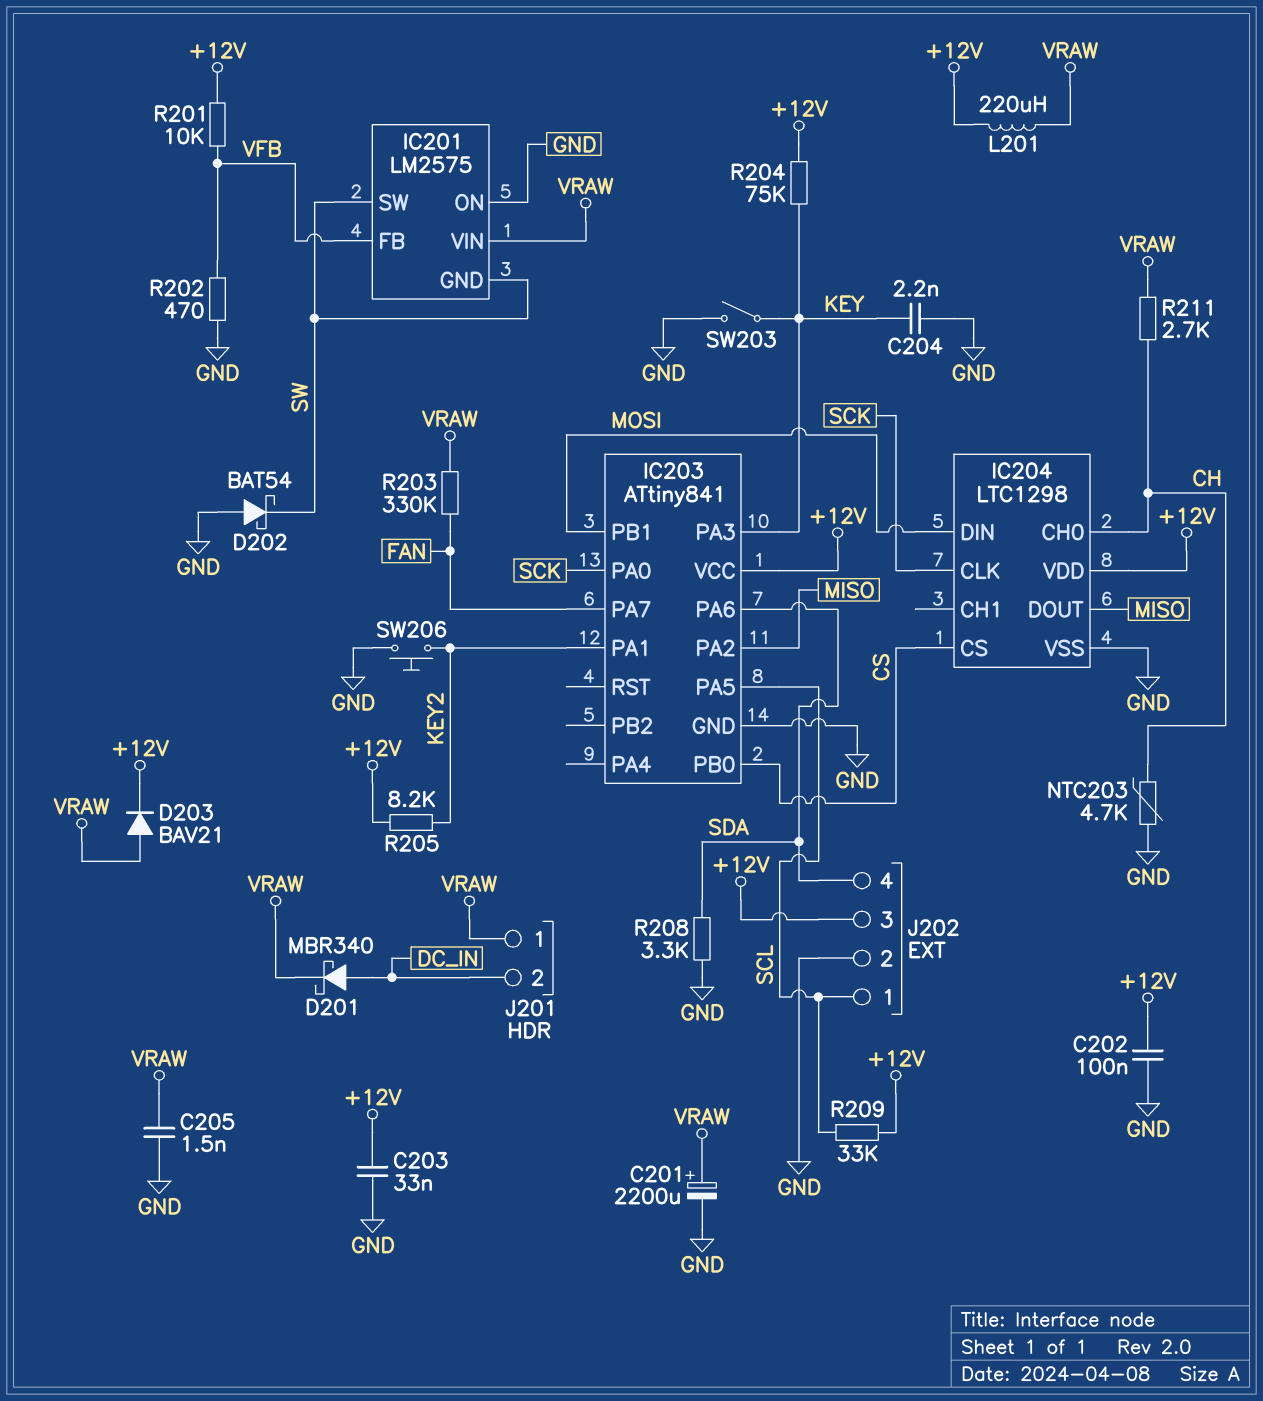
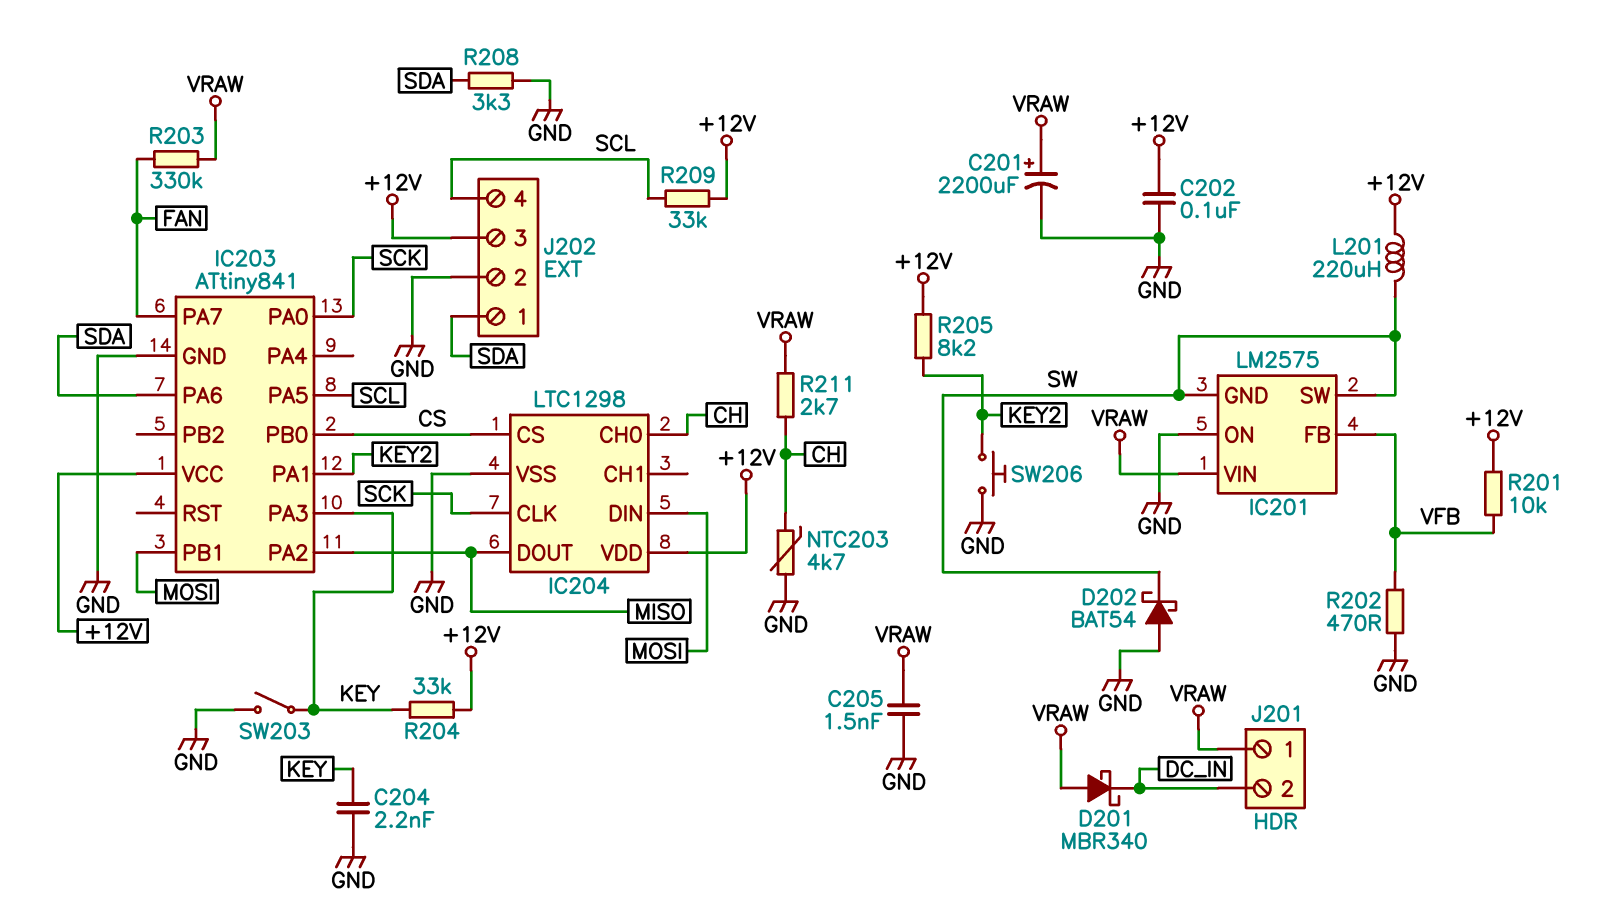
C203: 33nF (+12V, GND) -> none
D201: schottky MBR340 (A DC_IN, K VRAW) -> schottky MBR340 (A VRAW, K DC_IN)
D203: diode BAV21 (A VRAW, K +12V) -> none
J202 pin 1: SCL -> SDA
J202 pin 4: SDA -> SCL
L201: 220uH (+12V, VRAW) -> 220uH (+12V, SW)
R204: 75k (+12V, KEY) -> 33k (+12V, KEY)

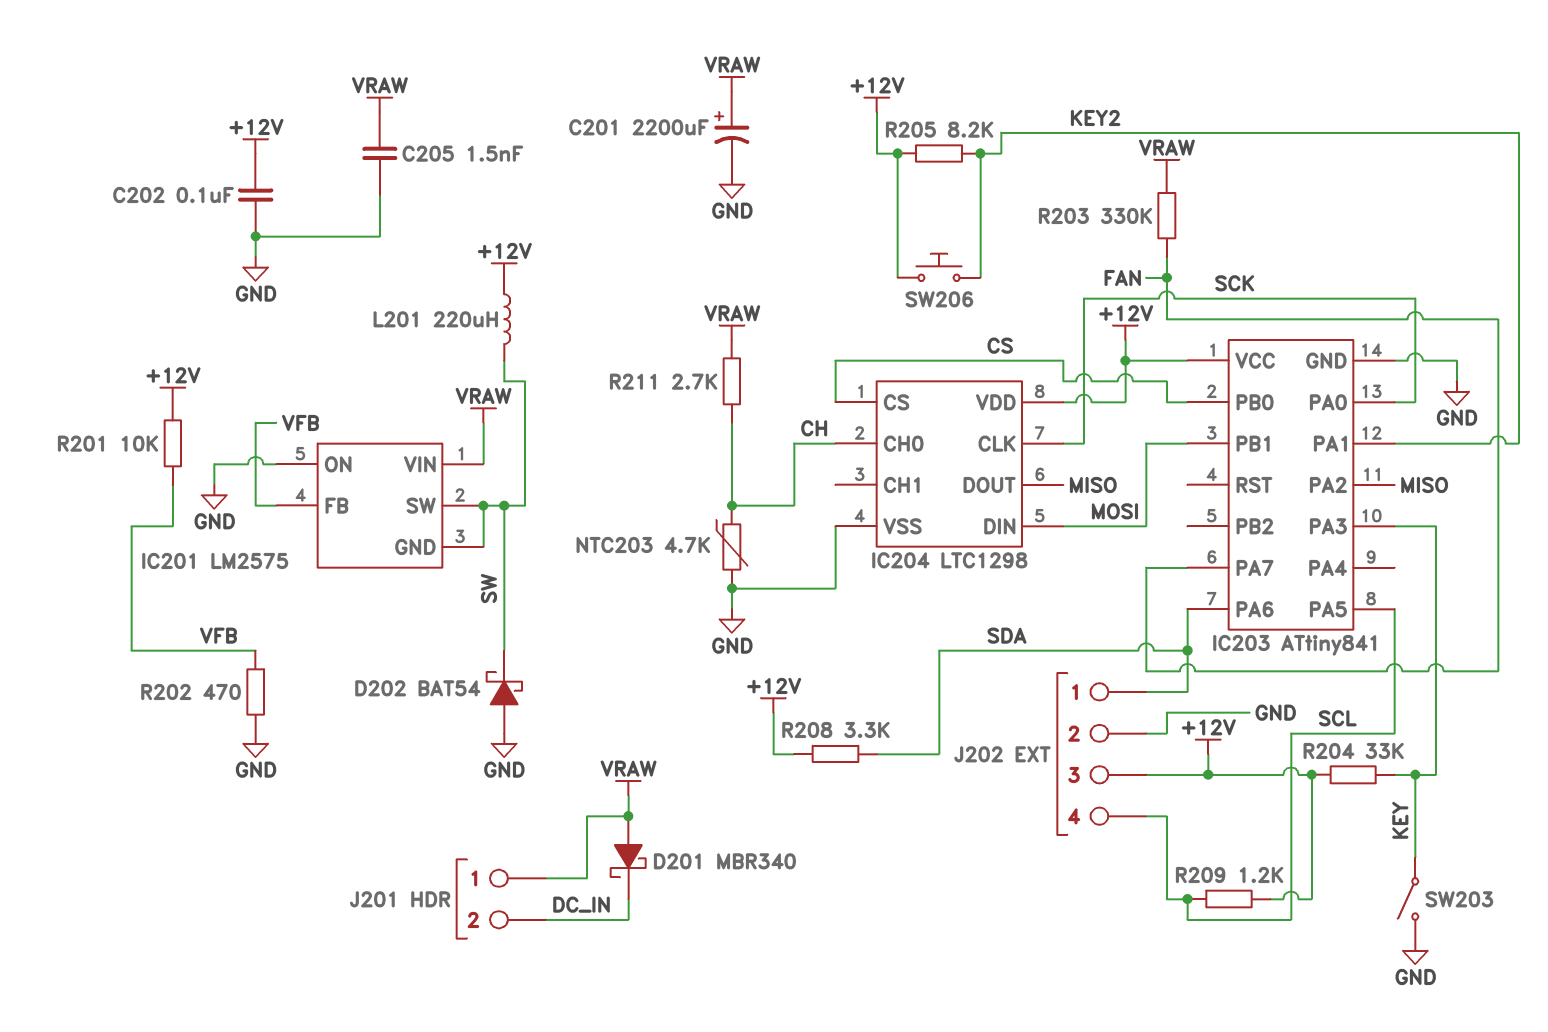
C204: 2.2nF (GND, KEY) -> none
R208: 3.3k (GND, SDA) -> 3.3k (+12V, SDA)
R209: 33k (+12V, SCL) -> 1.2k (+12V, SCL)
SW206: button (GND, KEY2) -> button (+12V, KEY2)

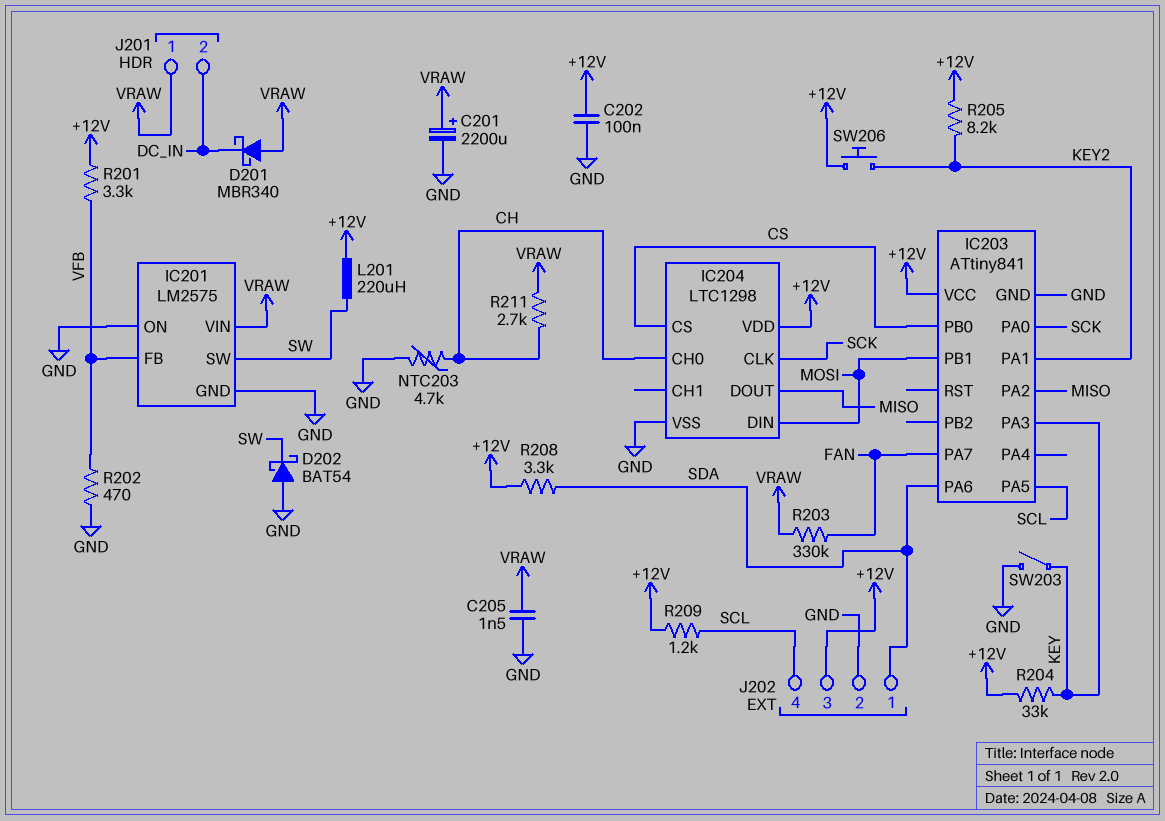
IC201 pin GND: SW -> GND
R201: 10k (+12V, VFB) -> 3.3k (+12V, VFB)

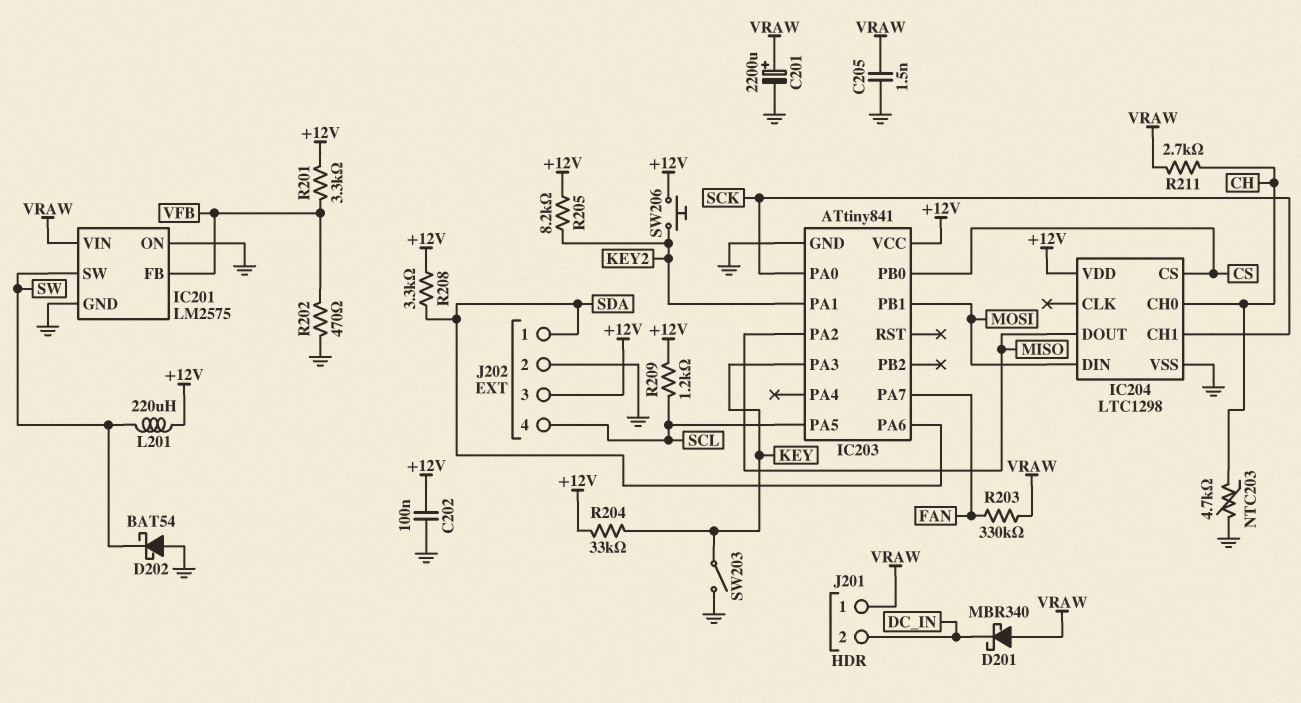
IC204 pin CH1: none -> SCK
IC204 pin CLK: SCK -> none

